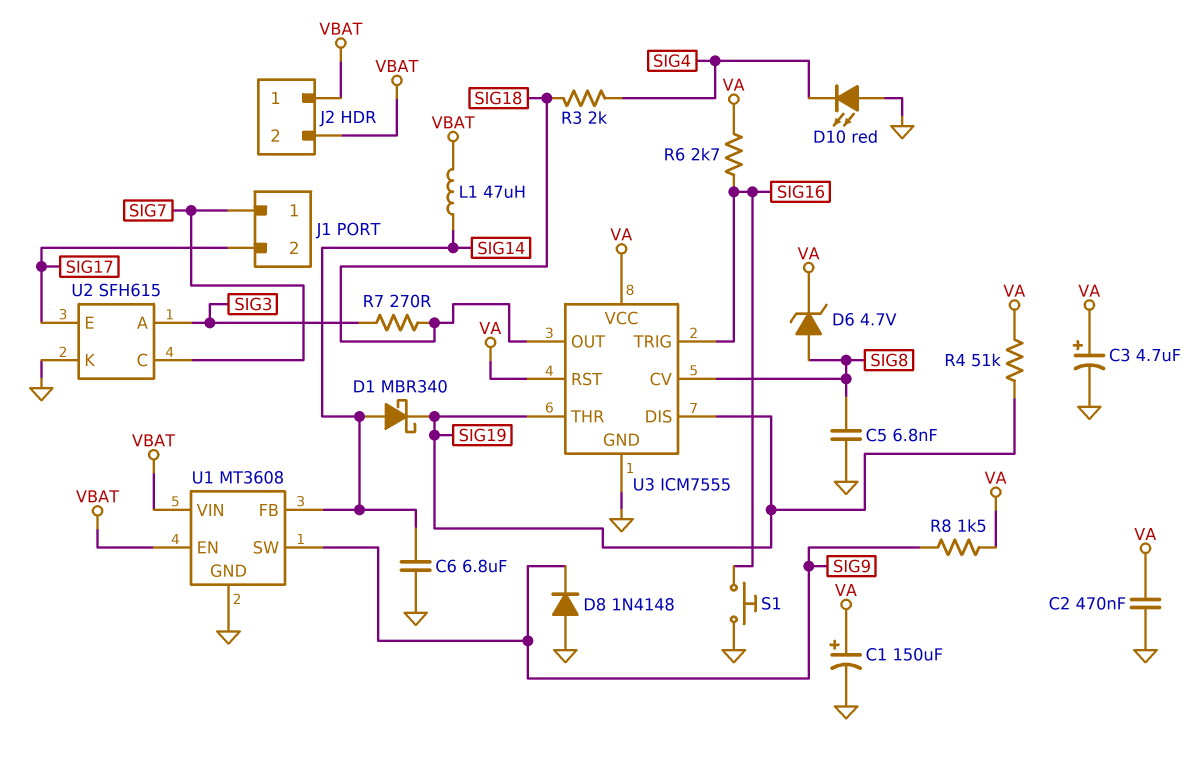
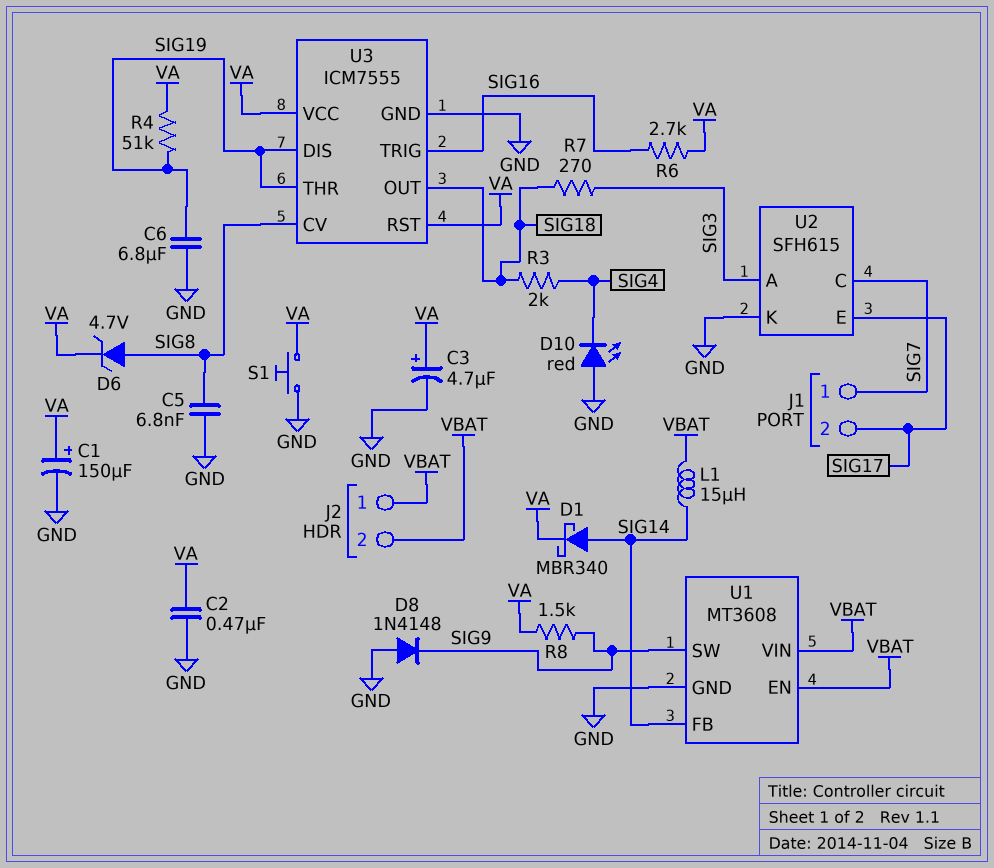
C6: 6.8uF (GND, SIG14) -> 6.8uF (GND, SIG19)
D1: schottky MBR340 (A SIG14, K SIG19) -> schottky MBR340 (A SIG14, K VA)
L1: 47uH (SIG14, VBAT) -> 15uH (SIG14, VBAT)
S1: button (GND, SIG16) -> button (GND, VA)

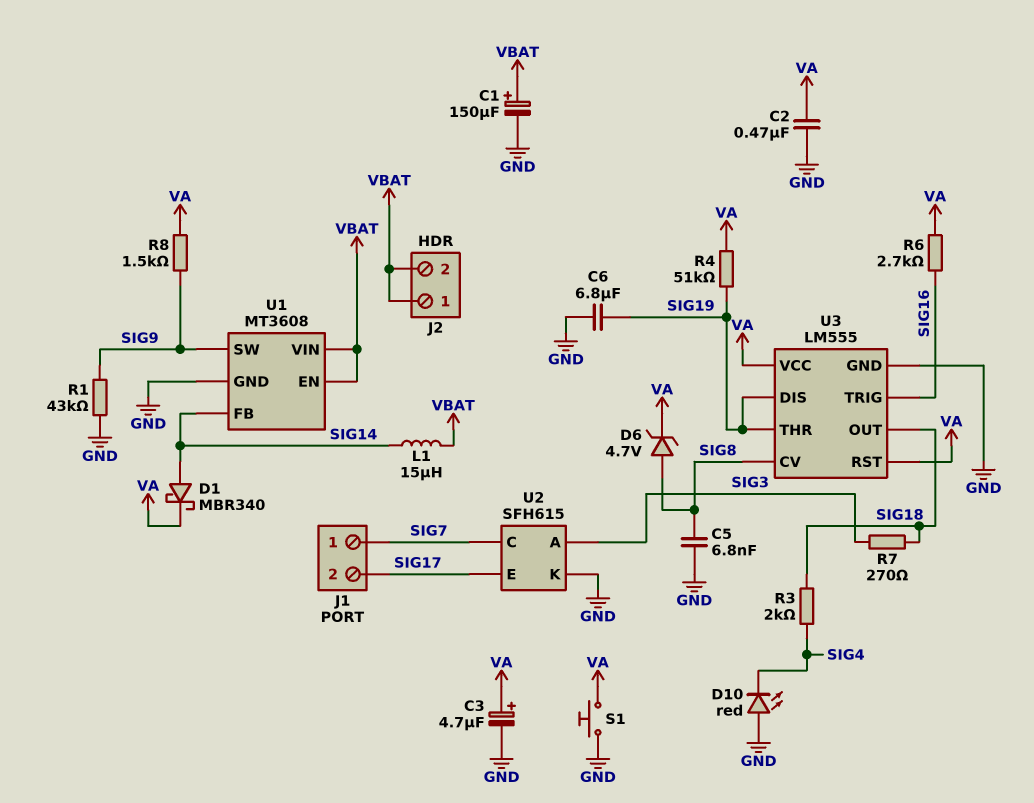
C1: 150uF (plus VA, minus GND) -> 150uF (plus VBAT, minus GND)
D8: diode 1N4148 (A GND, K SIG9) -> none
R1: none -> 43k (GND, SIG9)
U3: ICM7555 -> LM555

